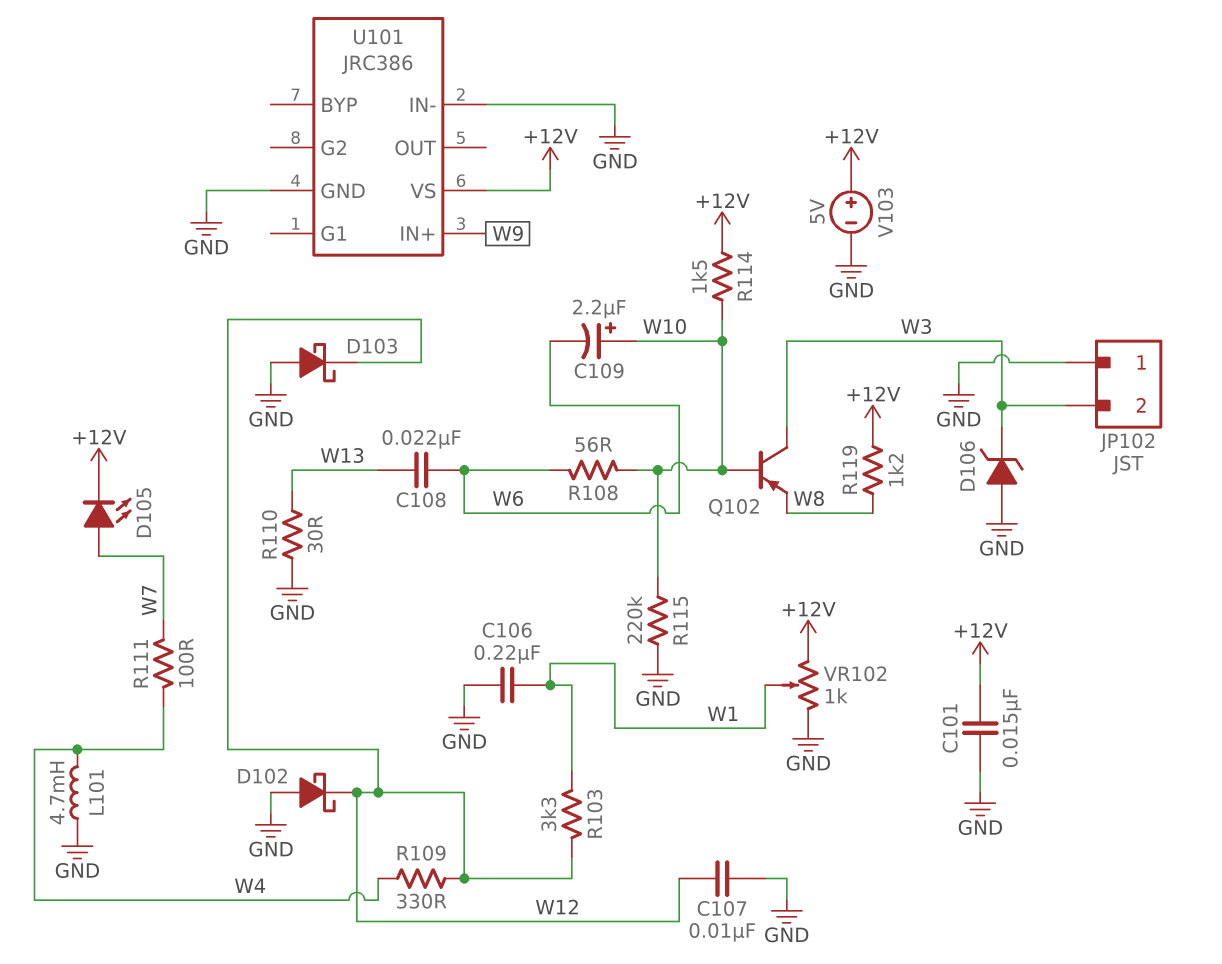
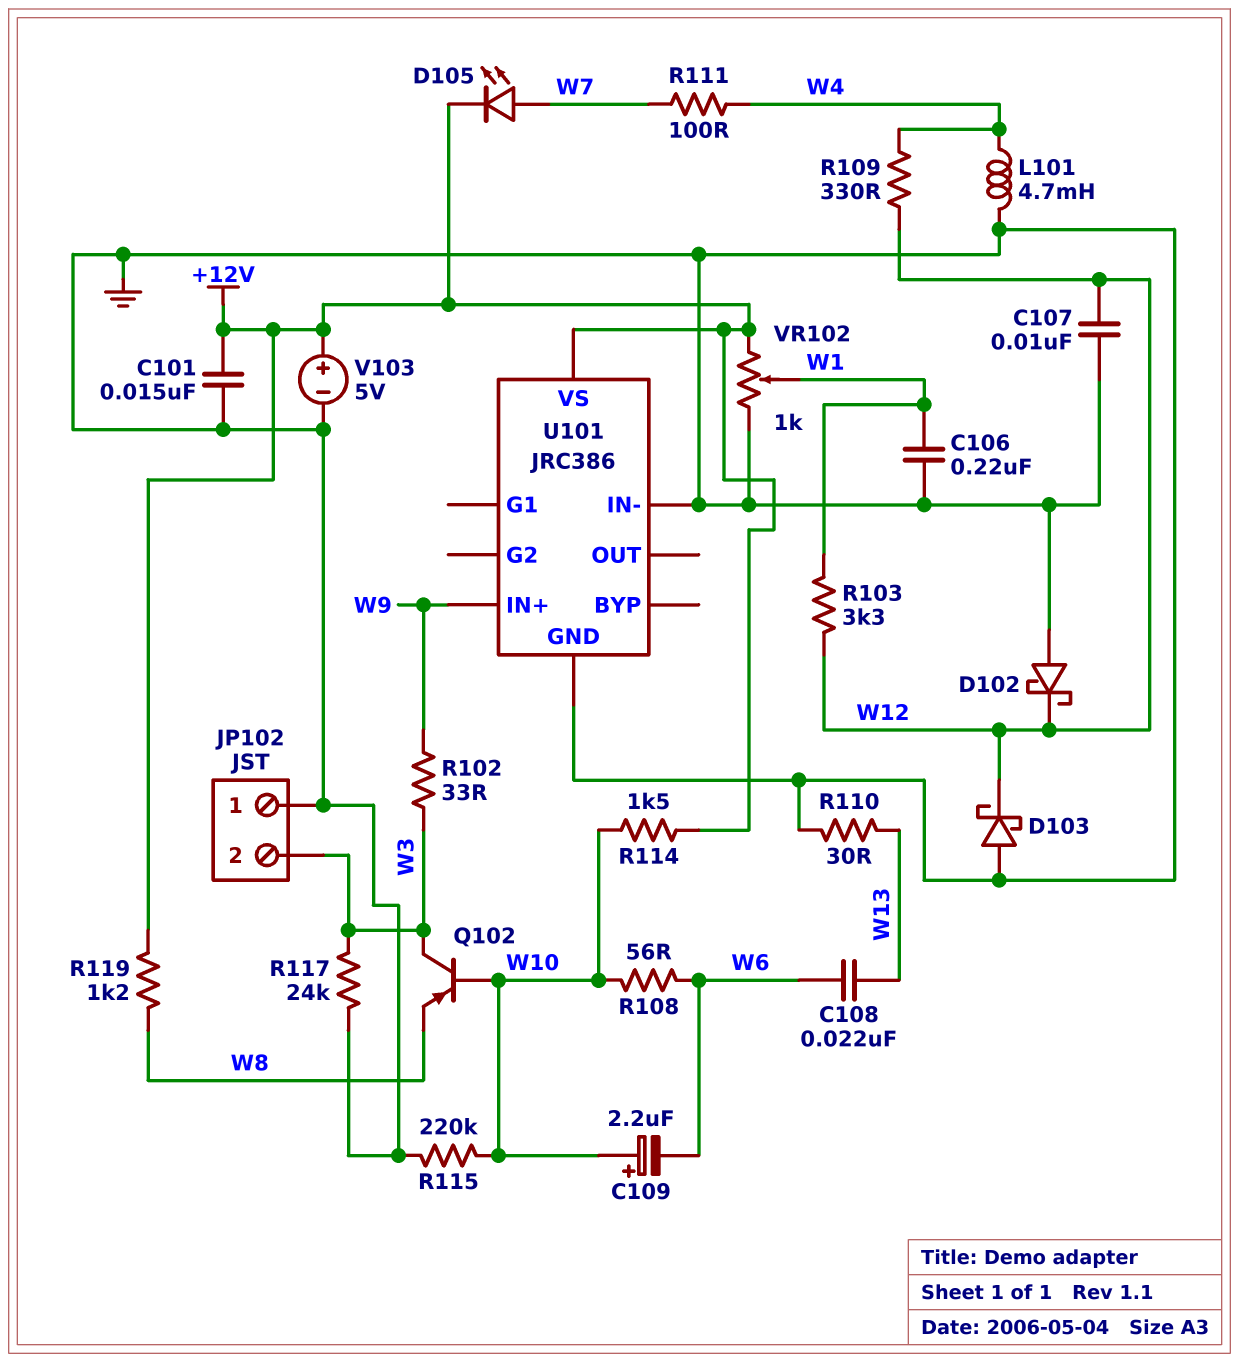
D106: zener (A GND, K W3) -> none
R102: none -> 33 (W3, W9)
R117: none -> 24k (GND, W3)

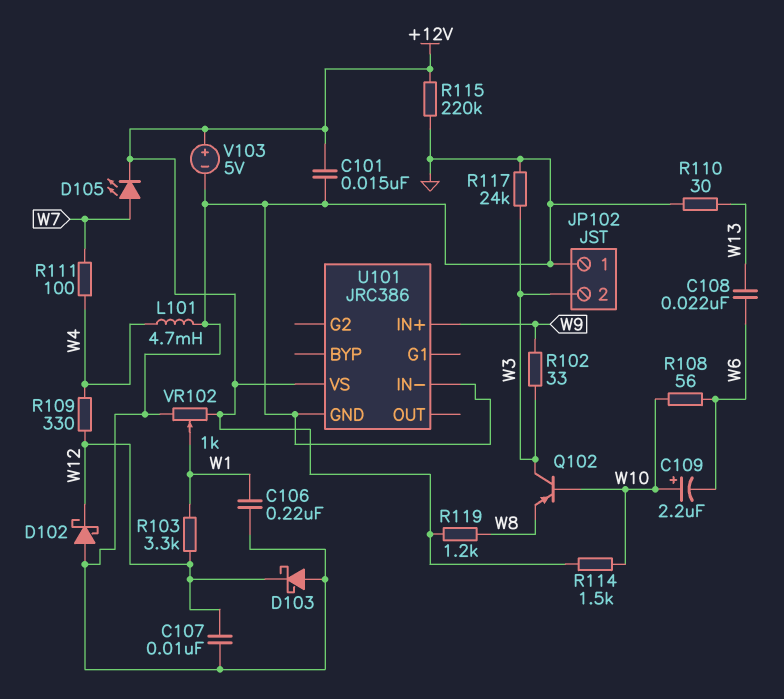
R115: 220k (GND, W10) -> 220k (+12V, GND)

